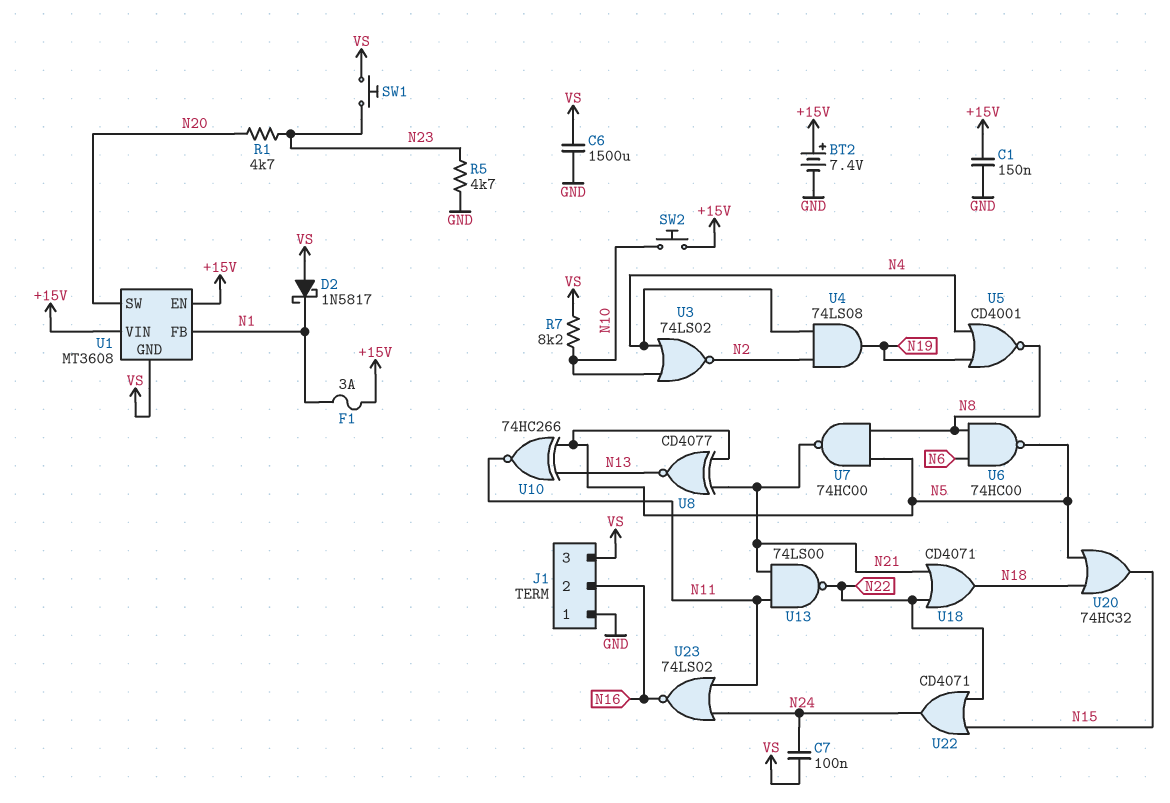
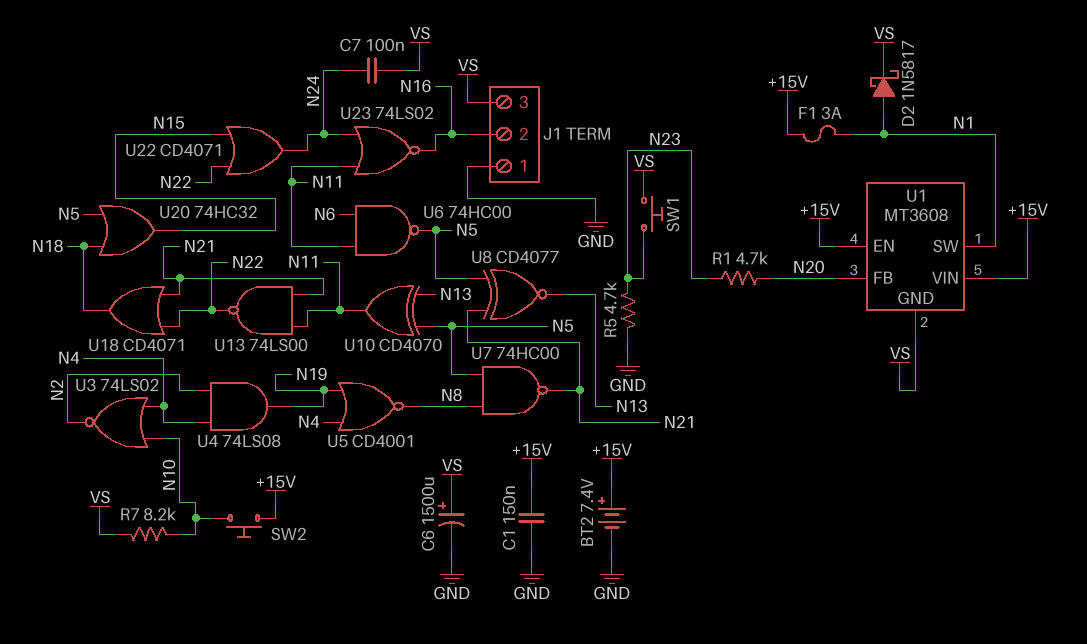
C6: 1500uF (GND, VS) -> 1500uF (plus VS, minus GND)
D2: schottky 1N5817 (A VS, K N1) -> schottky 1N5817 (A N1, K VS)
U1 pin FB: N1 -> N20
U1 pin SW: N20 -> N1
U6: NAND 74HC00 (in N6, in N8, out N5) -> NAND 74HC00 (in N6, in N11, out N5)
U10: XNOR 74HC266 (in N5, in N13, out N11) -> XOR CD4070 (in N5, in N13, out N11)

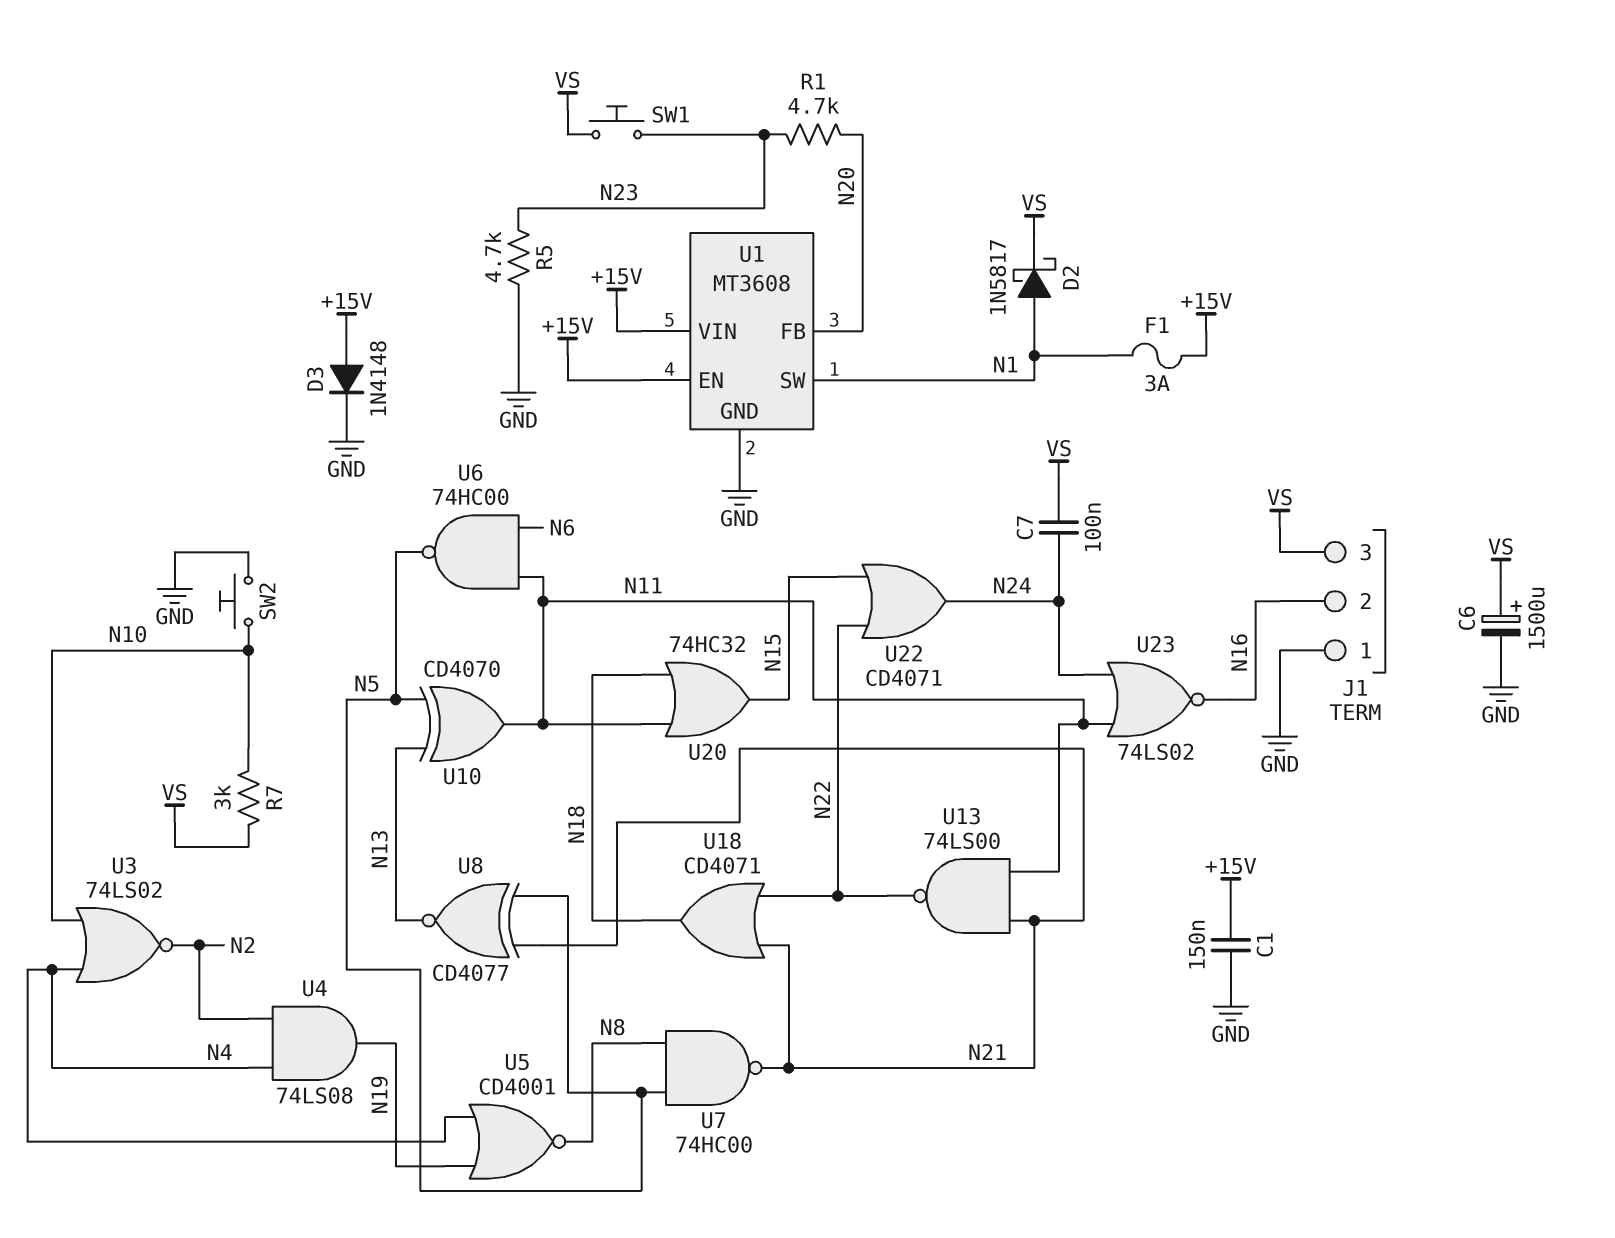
BT2: 7.4V (plus +15V, minus GND) -> none
D3: none -> diode 1N4148 (A +15V, K GND)
R7: 8.2k (N10, VS) -> 3k (N10, VS)
SW2: button (+15V, N10) -> button (GND, N10)
U1 pin GND: VS -> GND
U20: OR 74HC32 (in N5, in N18, out N15) -> OR 74HC32 (in N11, in N18, out N15)

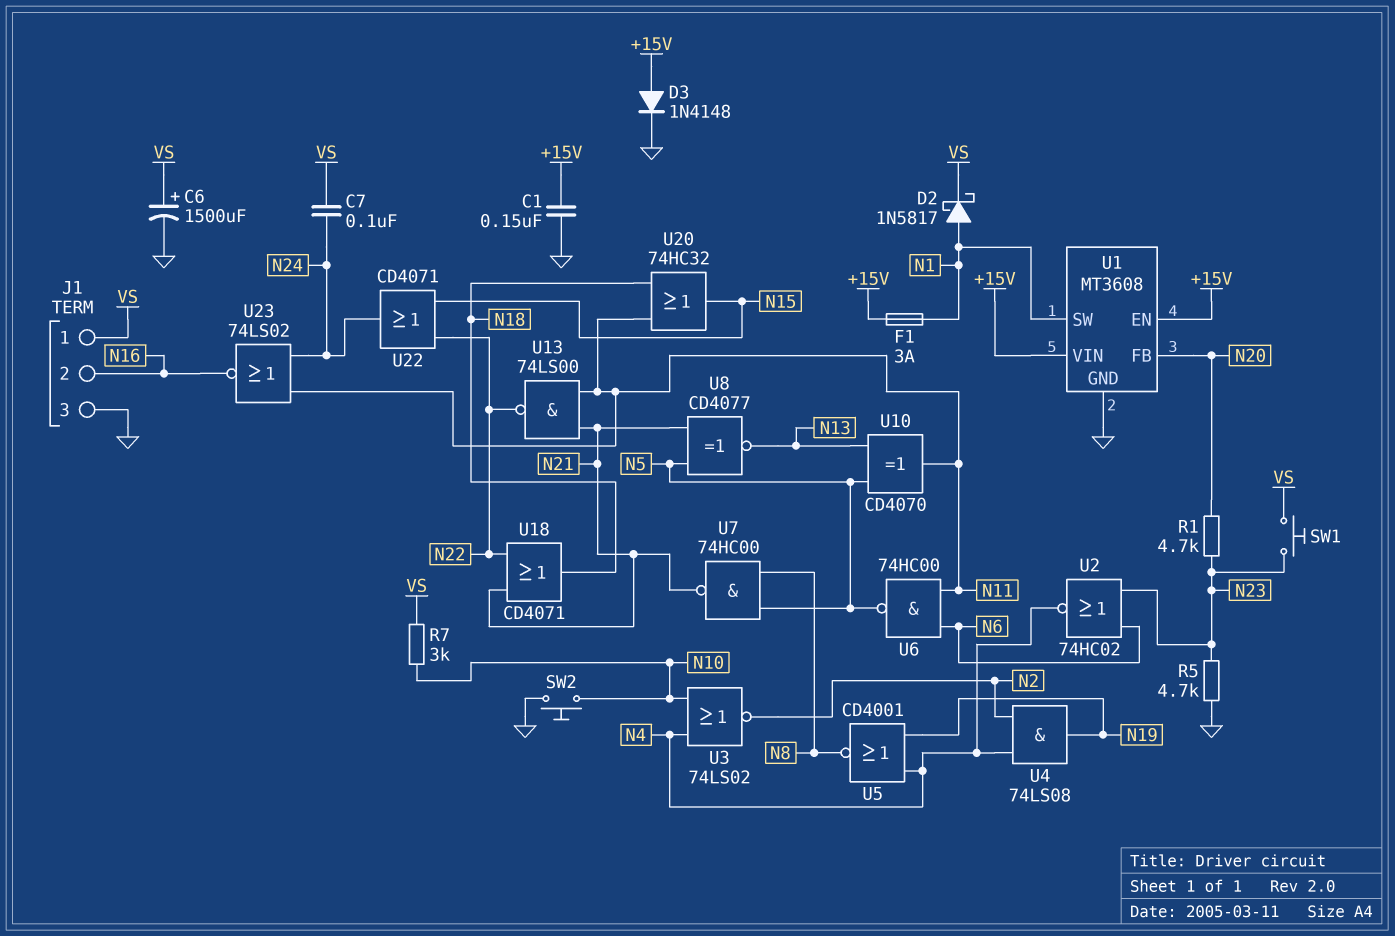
J1 pin 1: GND -> VS
J1 pin 3: VS -> GND
U2: none -> NOR 74HC02 (in N6, in N23, out N4)

